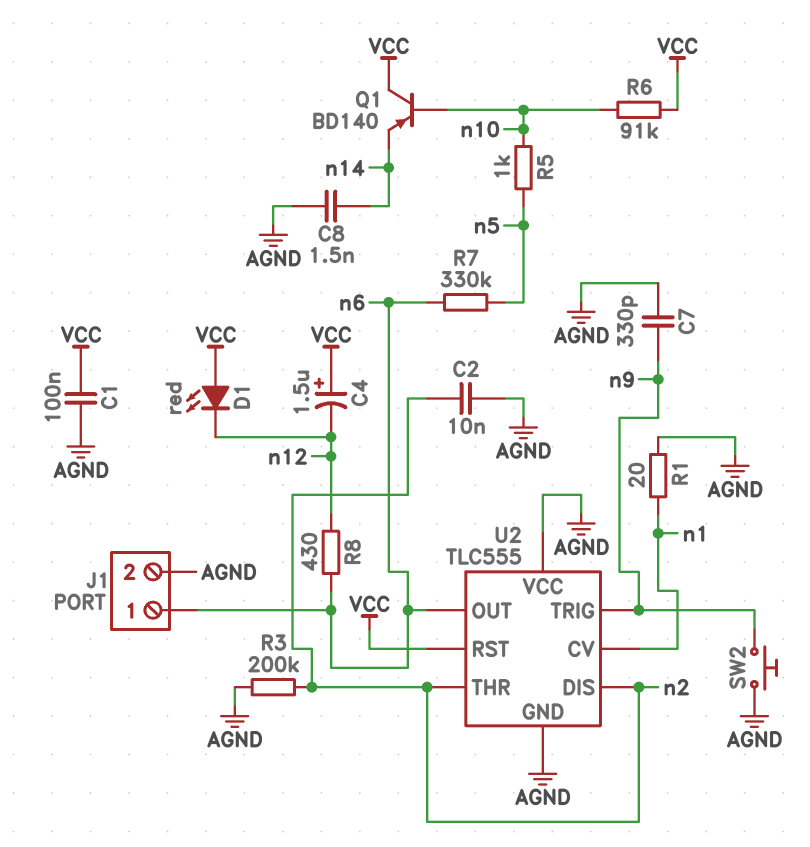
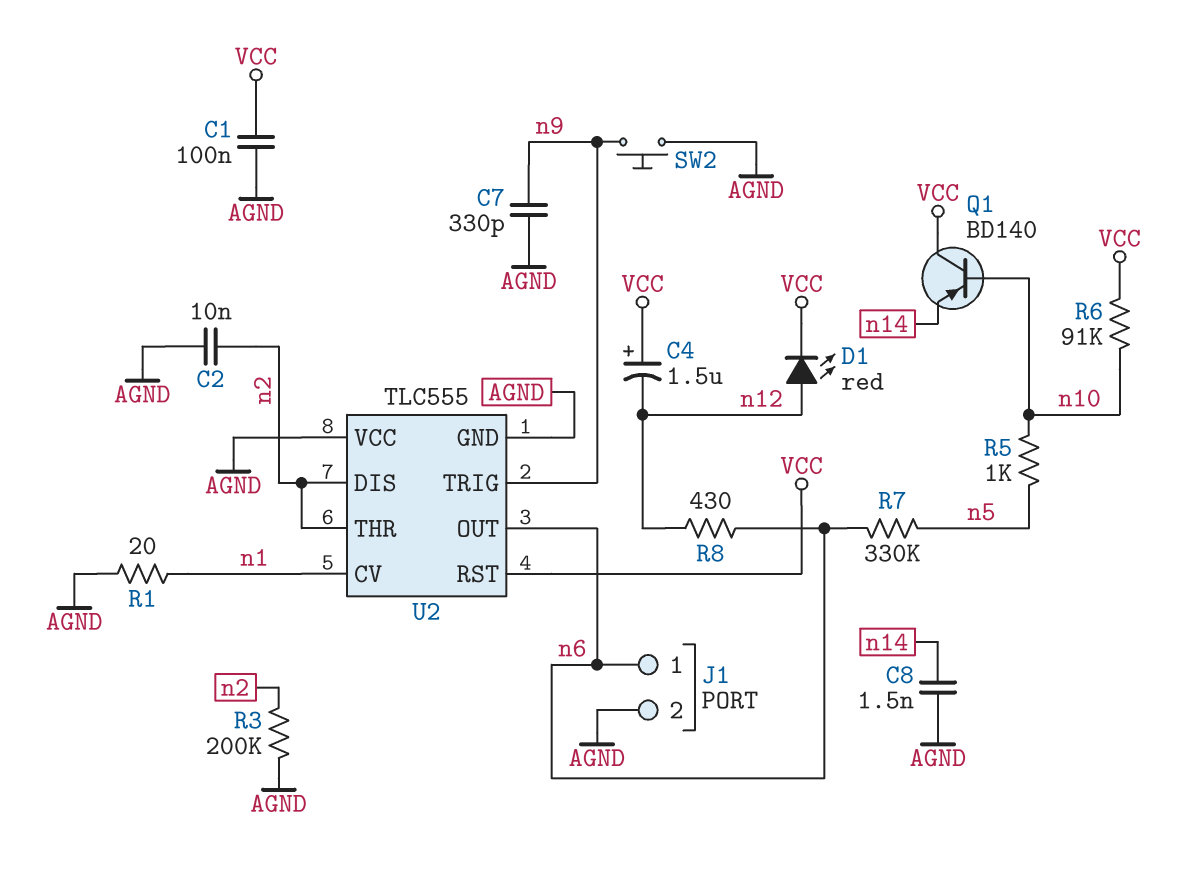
D1: LED red (A VCC, K n12) -> LED red (A n12, K VCC)

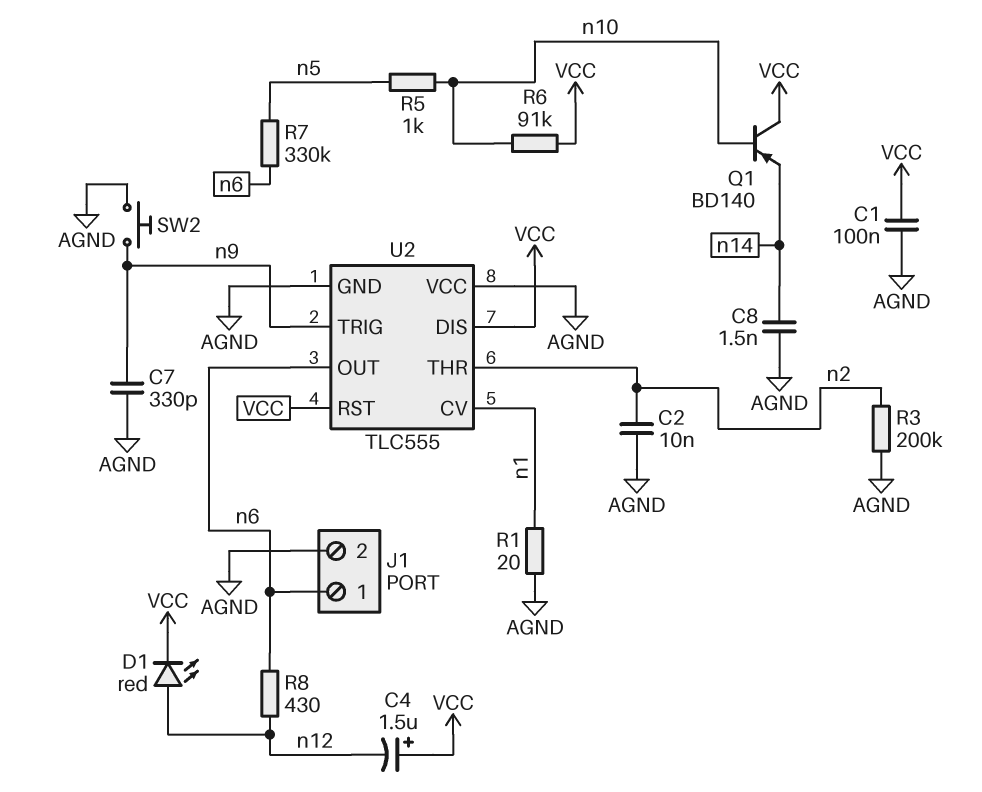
U2 pin DIS: n2 -> VCC

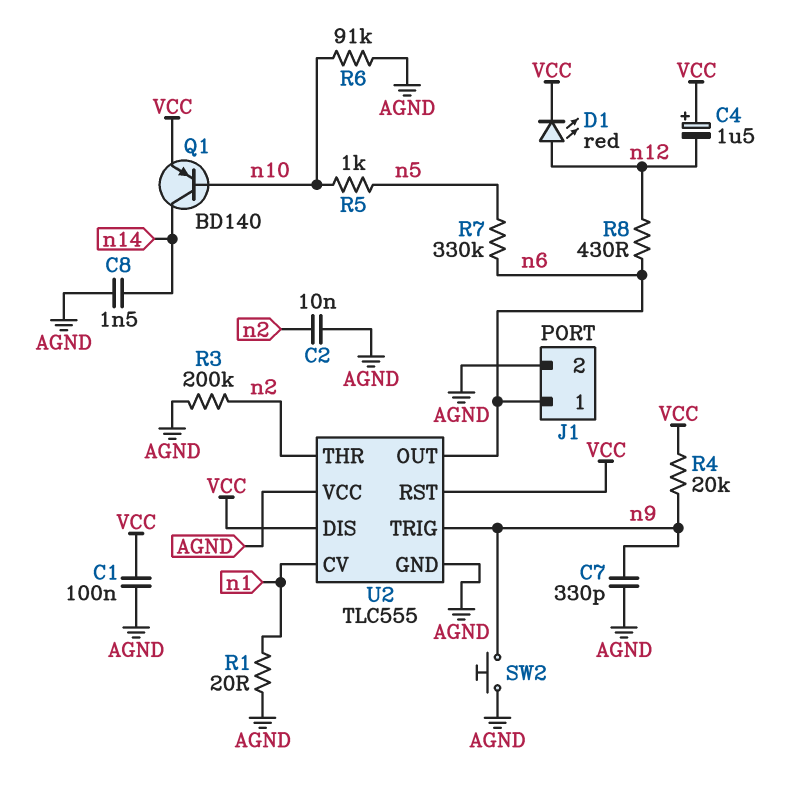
Q1: PNP BD140 (B n10, C VCC, E n14) -> PNP BD140 (B n10, C n14, E VCC)
R4: none -> 20k (VCC, n9)
R6: 91k (VCC, n10) -> 91k (AGND, n10)

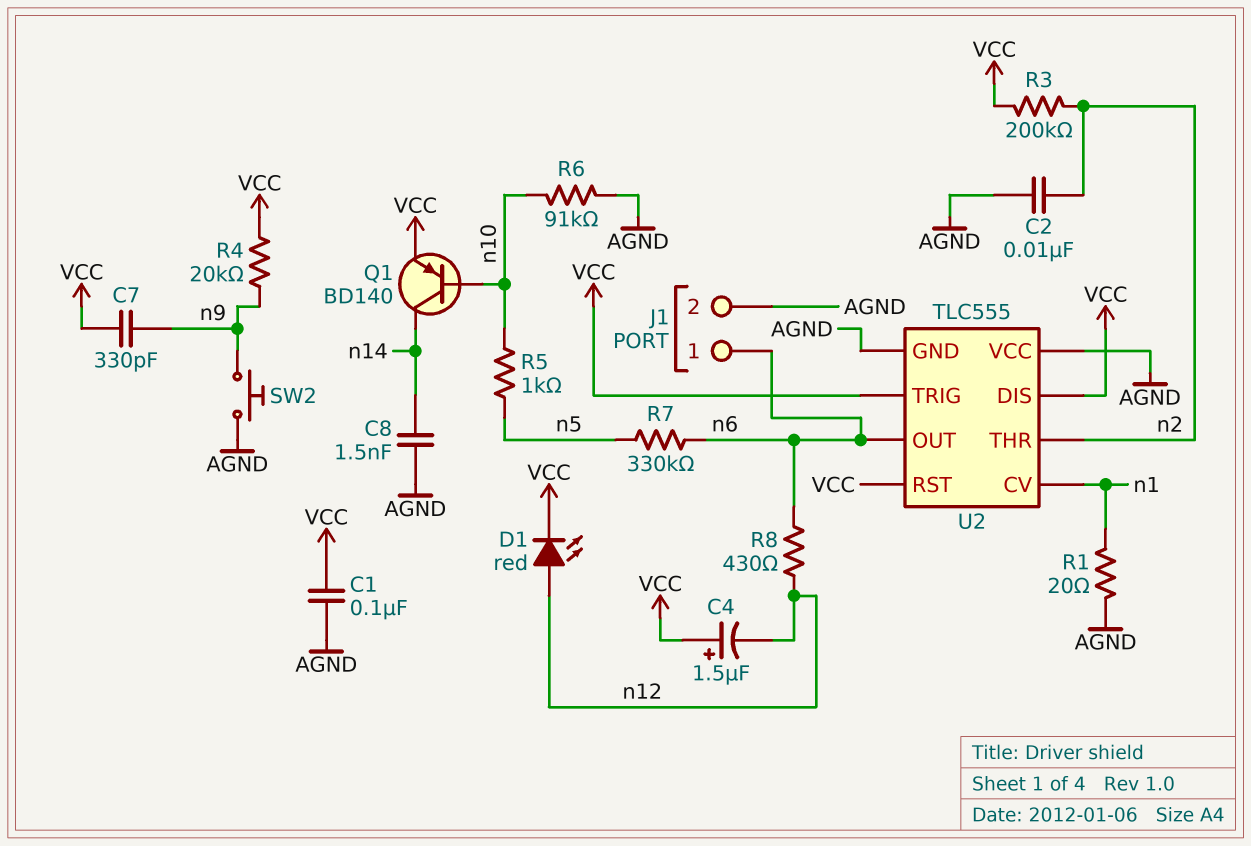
C7: 330pF (AGND, n9) -> 330pF (VCC, n9)
R3: 200k (AGND, n2) -> 200k (VCC, n2)
U2 pin TRIG: n9 -> VCC

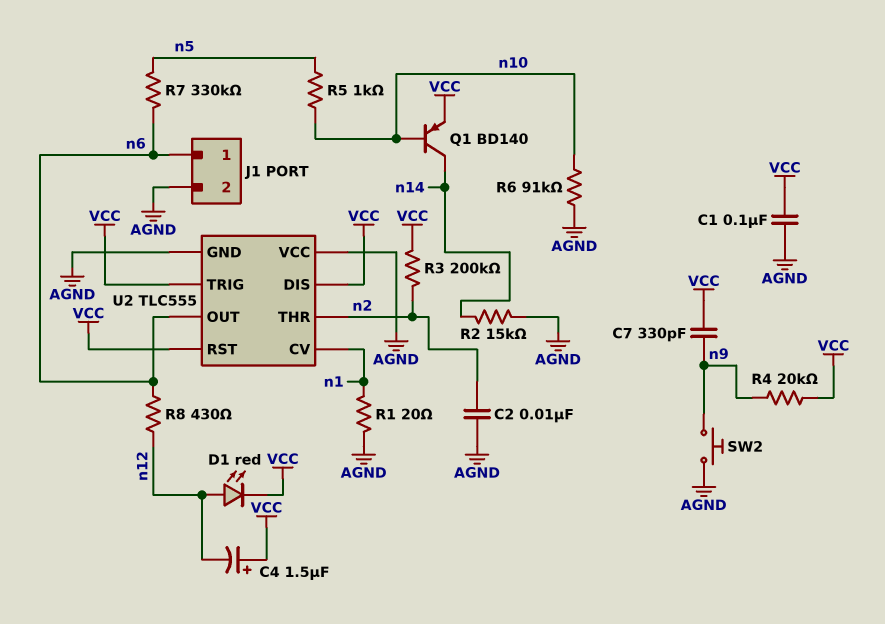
C8: 1.5nF (AGND, n14) -> none
R2: none -> 15k (AGND, n14)

